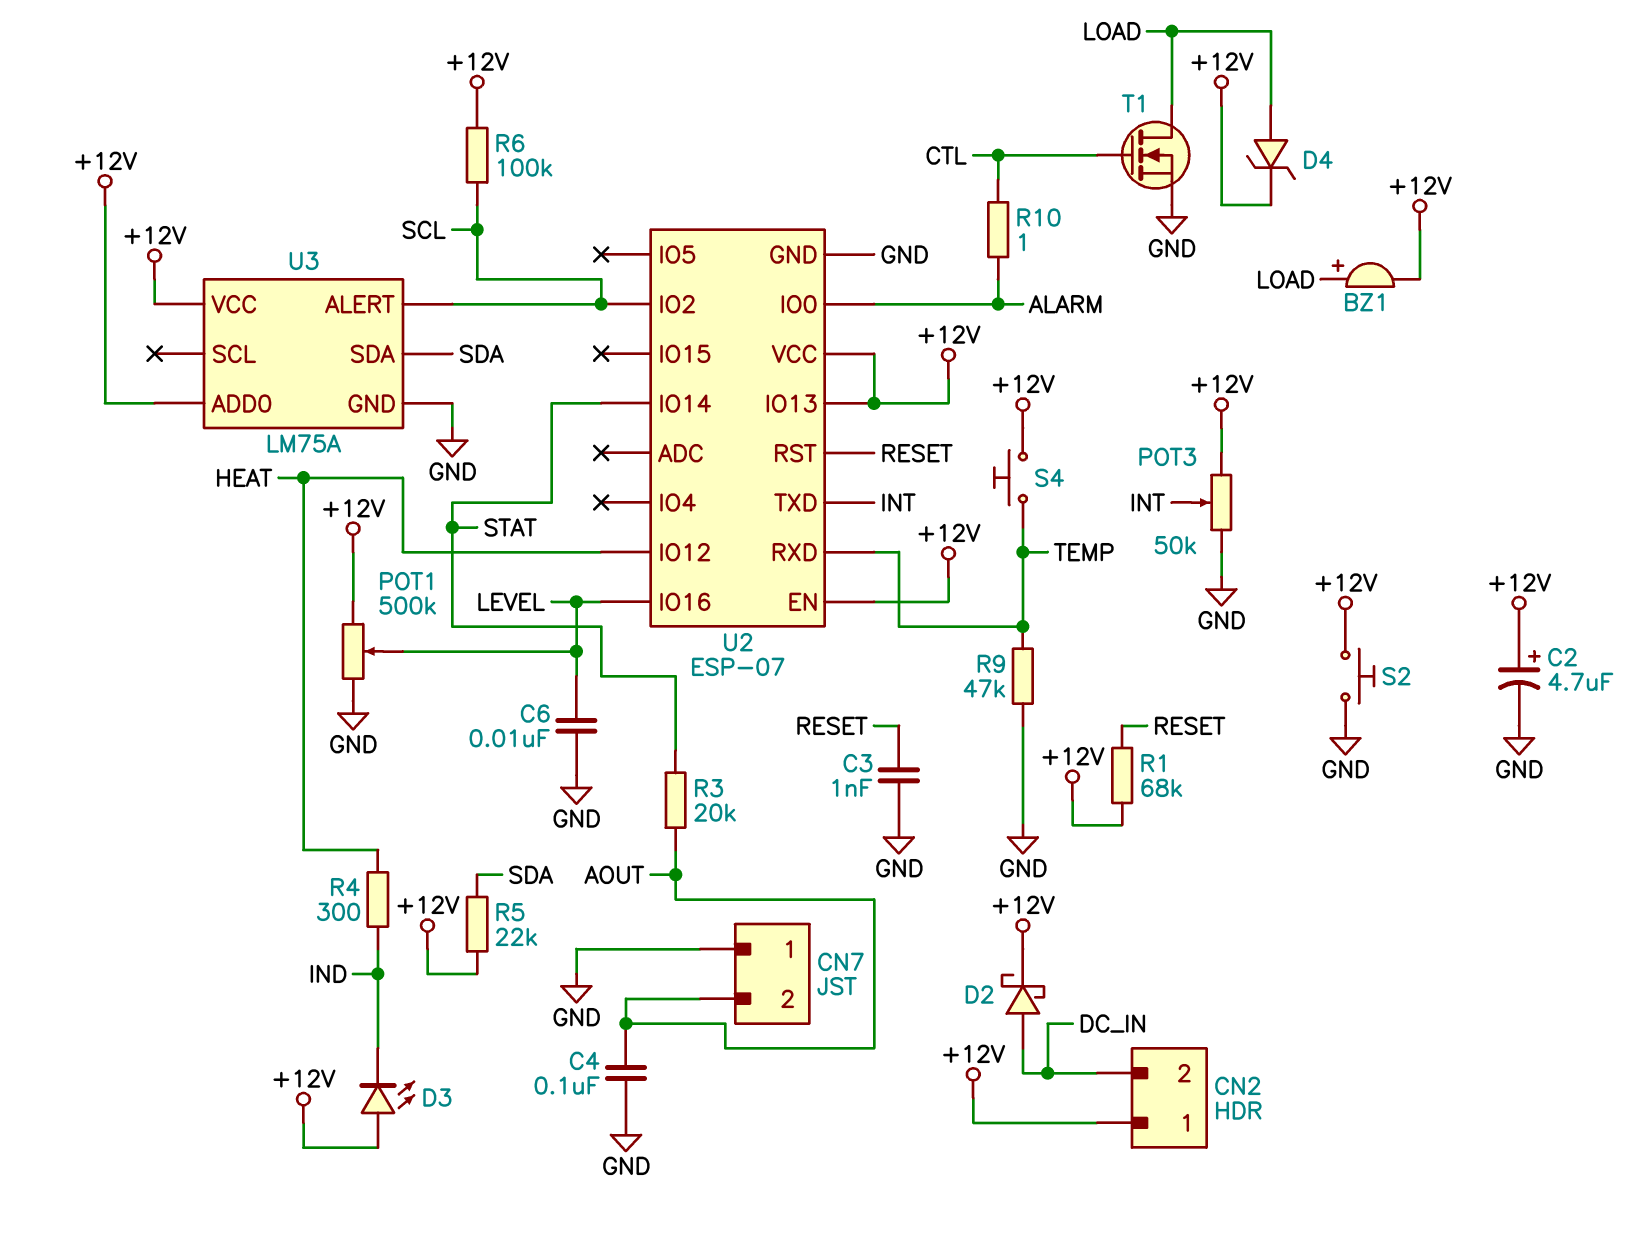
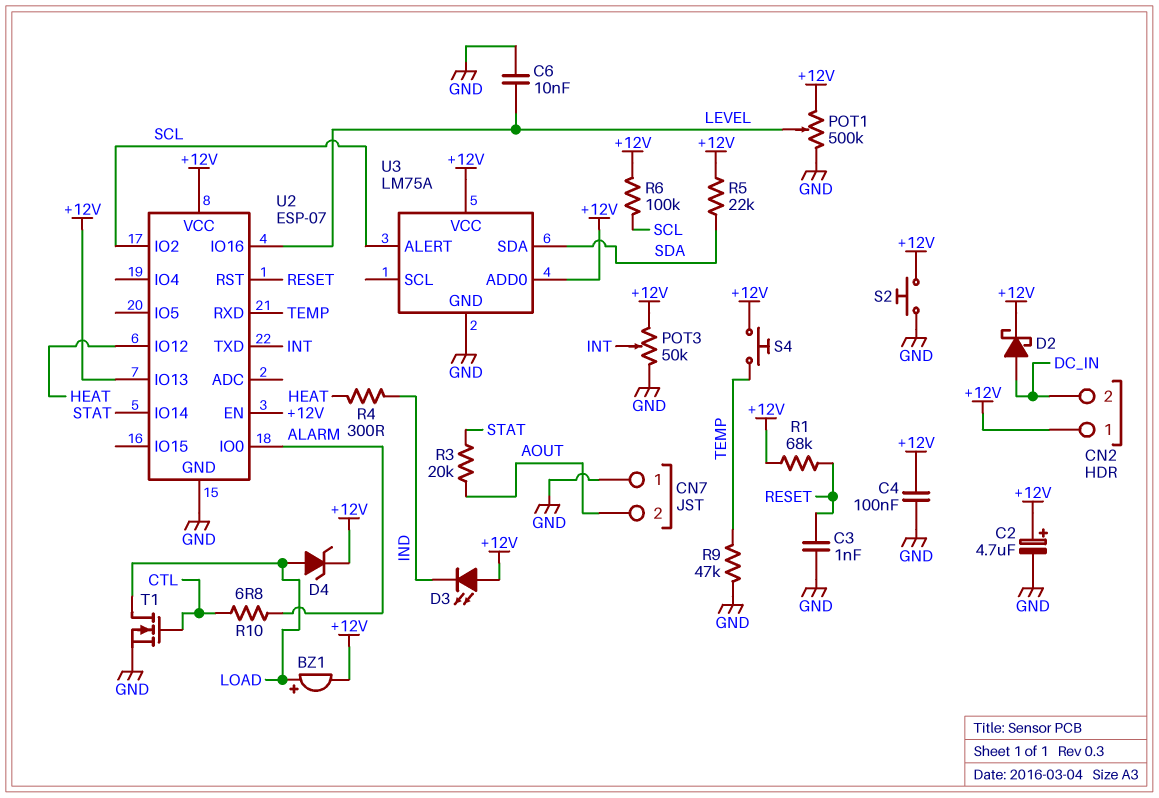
C4: 100nF (AOUT, GND) -> 100nF (+12V, GND)
R10: 1 (ALARM, CTL) -> 6.8 (ALARM, CTL)

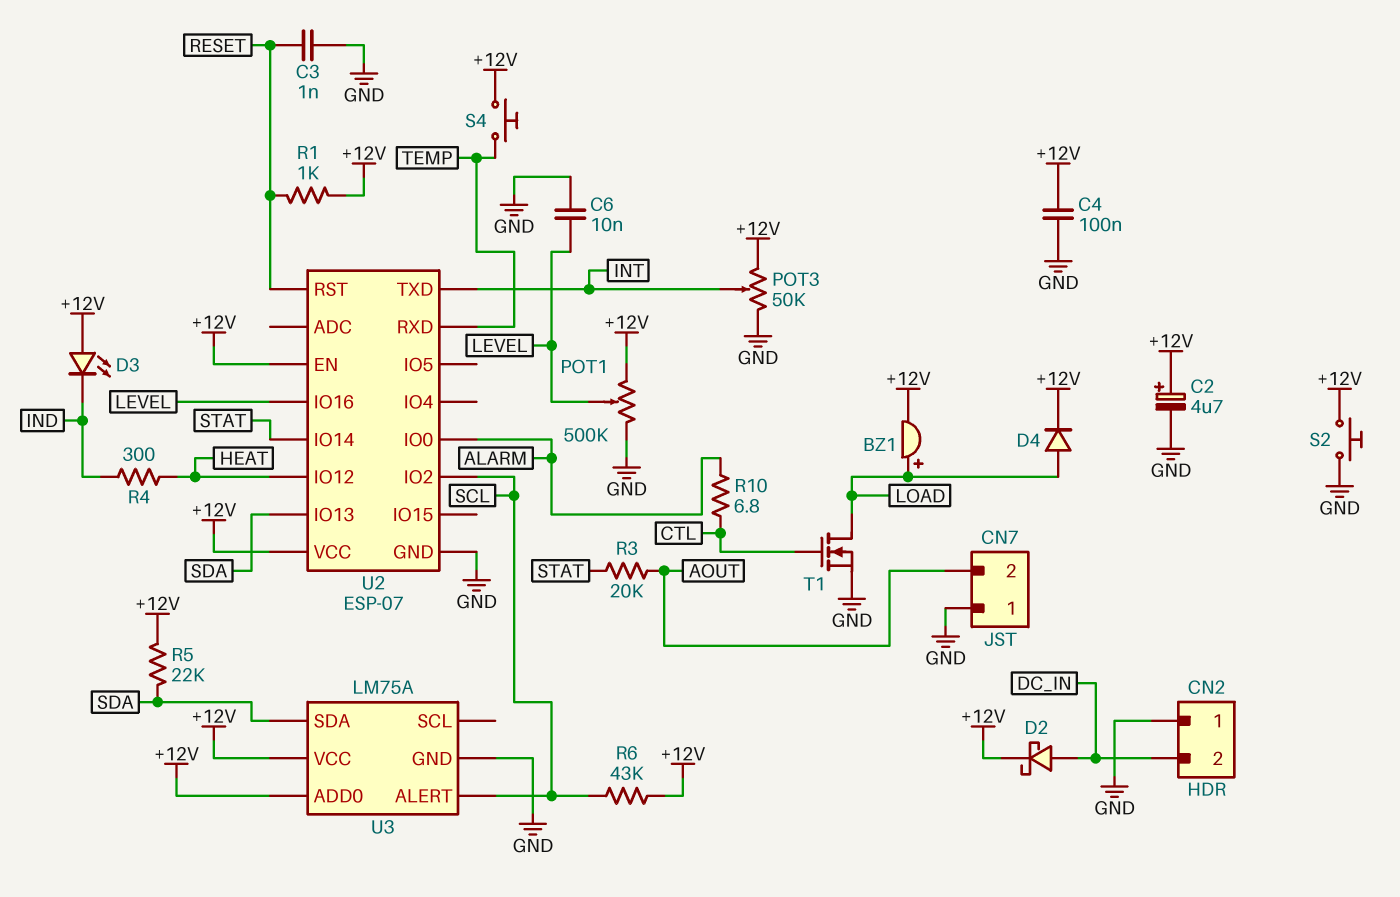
CN2 pin 1: +12V -> GND
D4: zener (A LOAD, K +12V) -> diode (A LOAD, K +12V)
R1: 68k (+12V, RESET) -> 1k (+12V, RESET)
R6: 100k (+12V, SCL) -> 43k (+12V, SCL)
R9: 47k (GND, TEMP) -> none
U2 pin IO13: +12V -> SDA

